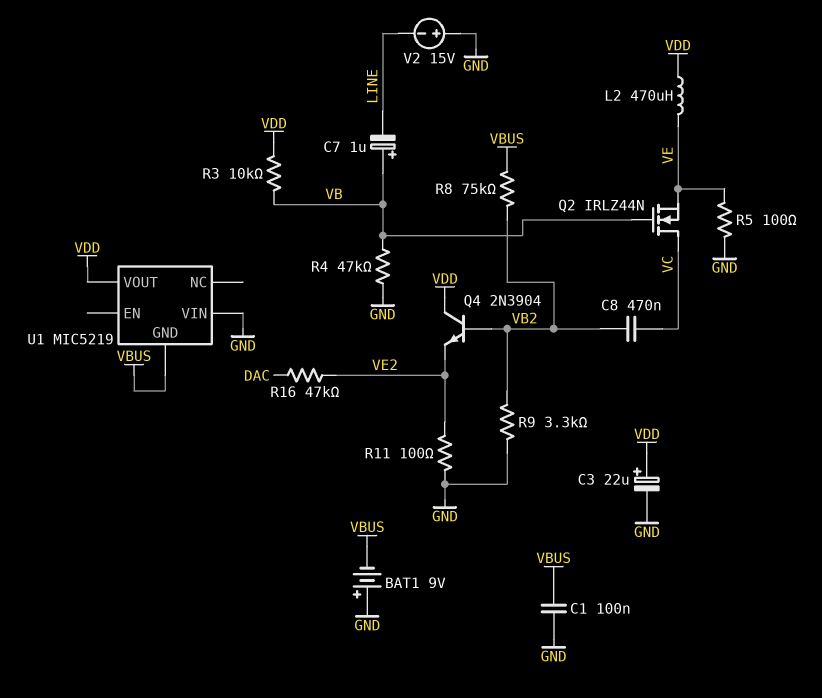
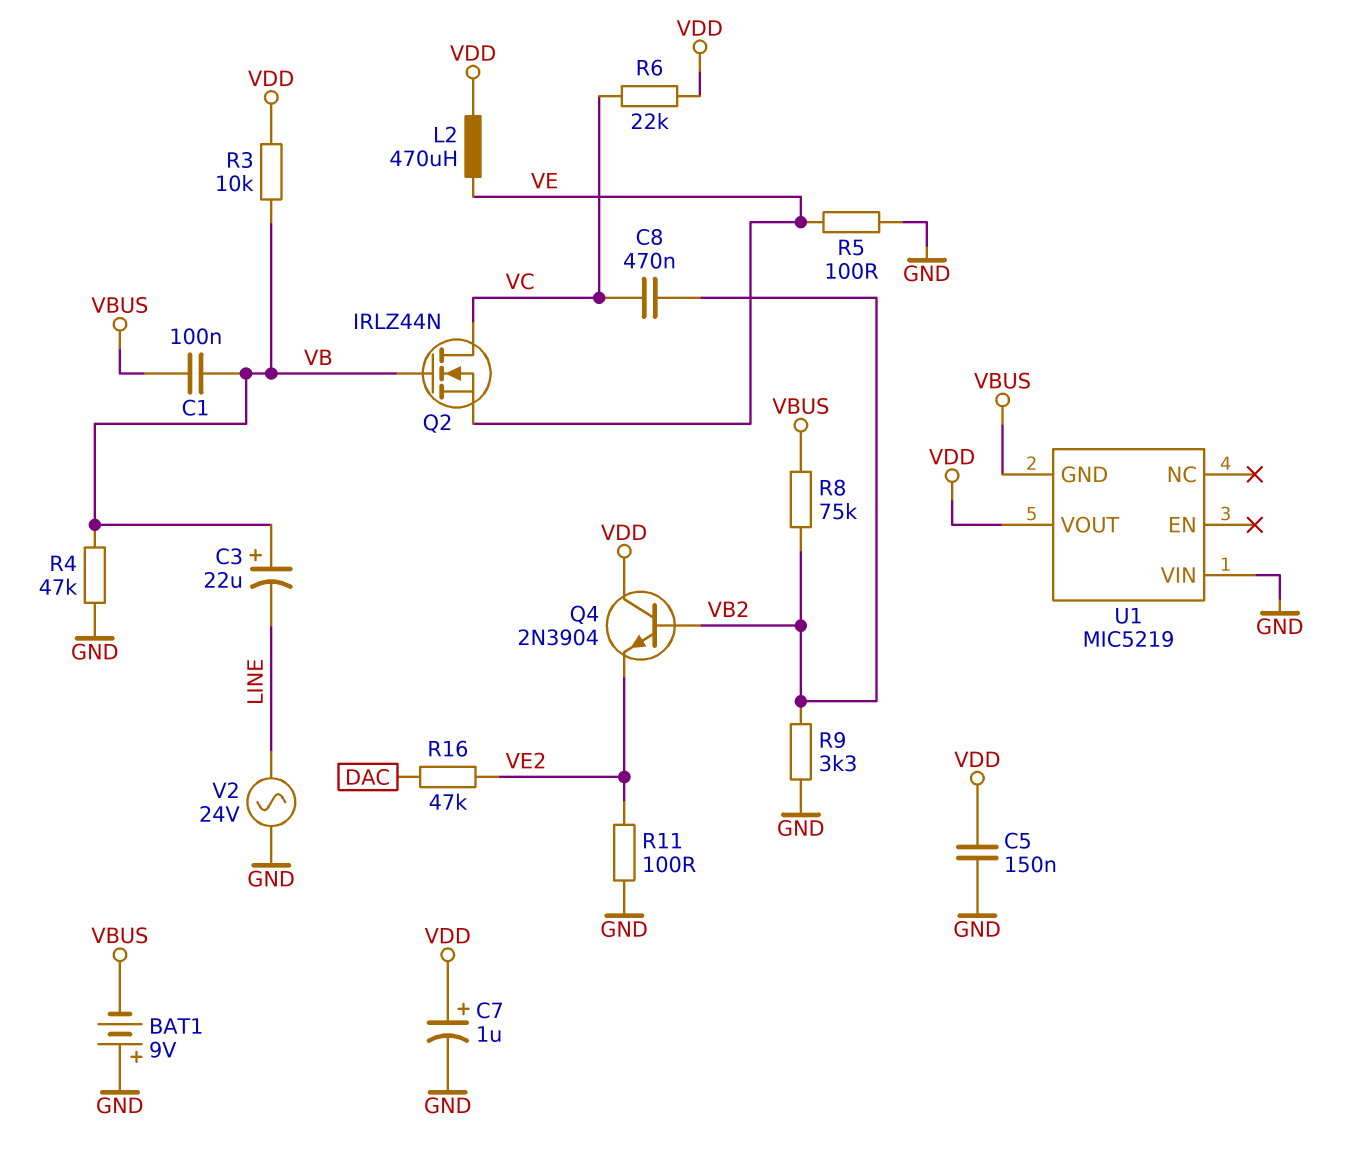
C1: 100nF (GND, VBUS) -> 100nF (VB, VBUS)
C3: 22uF (plus VDD, minus GND) -> 22uF (plus VB, minus LINE)
C5: none -> 150nF (GND, VDD)
C7: 1uF (plus VB, minus LINE) -> 1uF (plus VDD, minus GND)
R6: none -> 22k (VC, VDD)
V2: 15V (plus GND, minus LINE) -> AC 24V (GND, LINE)

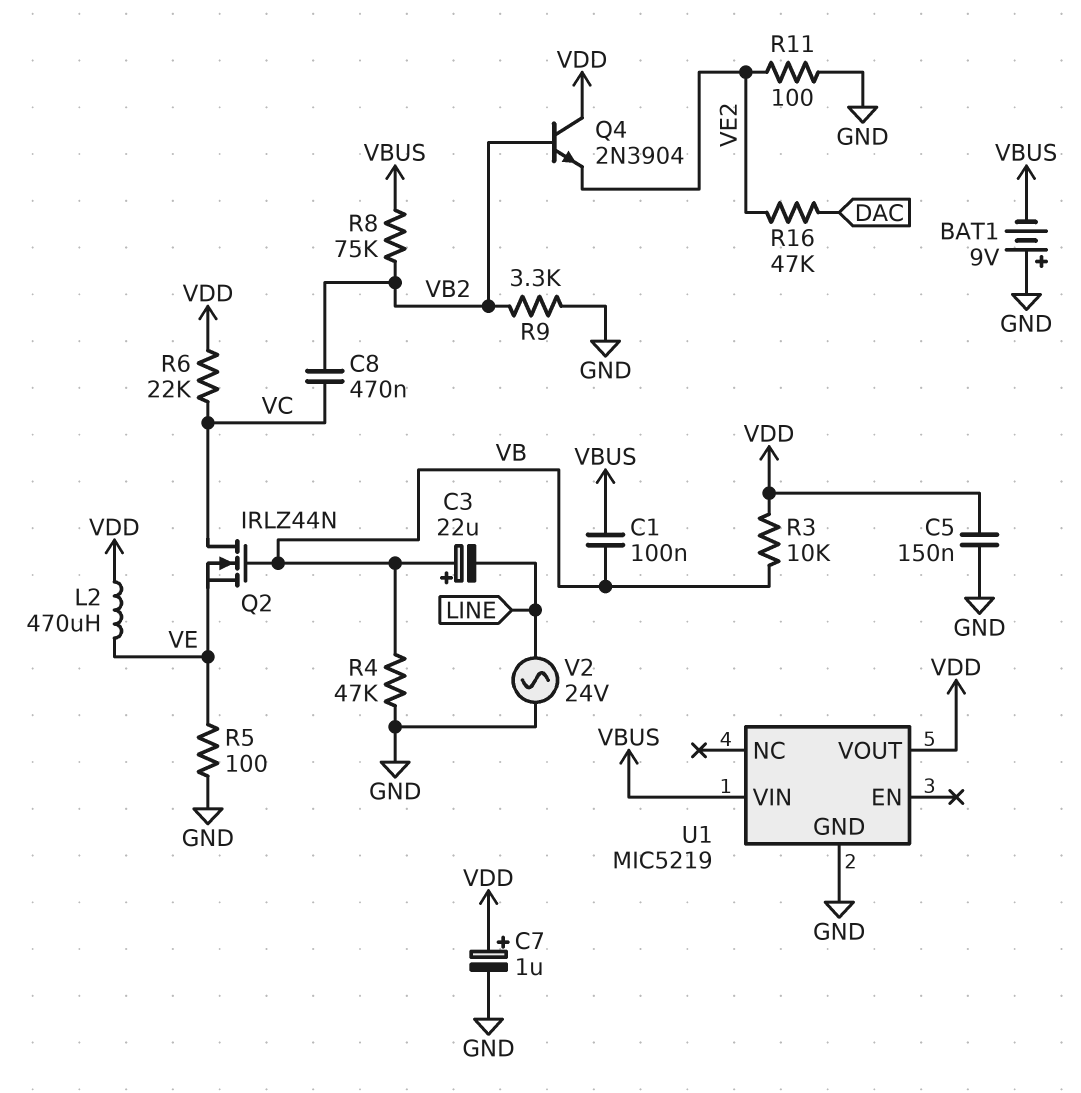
U1 pin GND: VBUS -> GND
U1 pin VIN: GND -> VBUS

